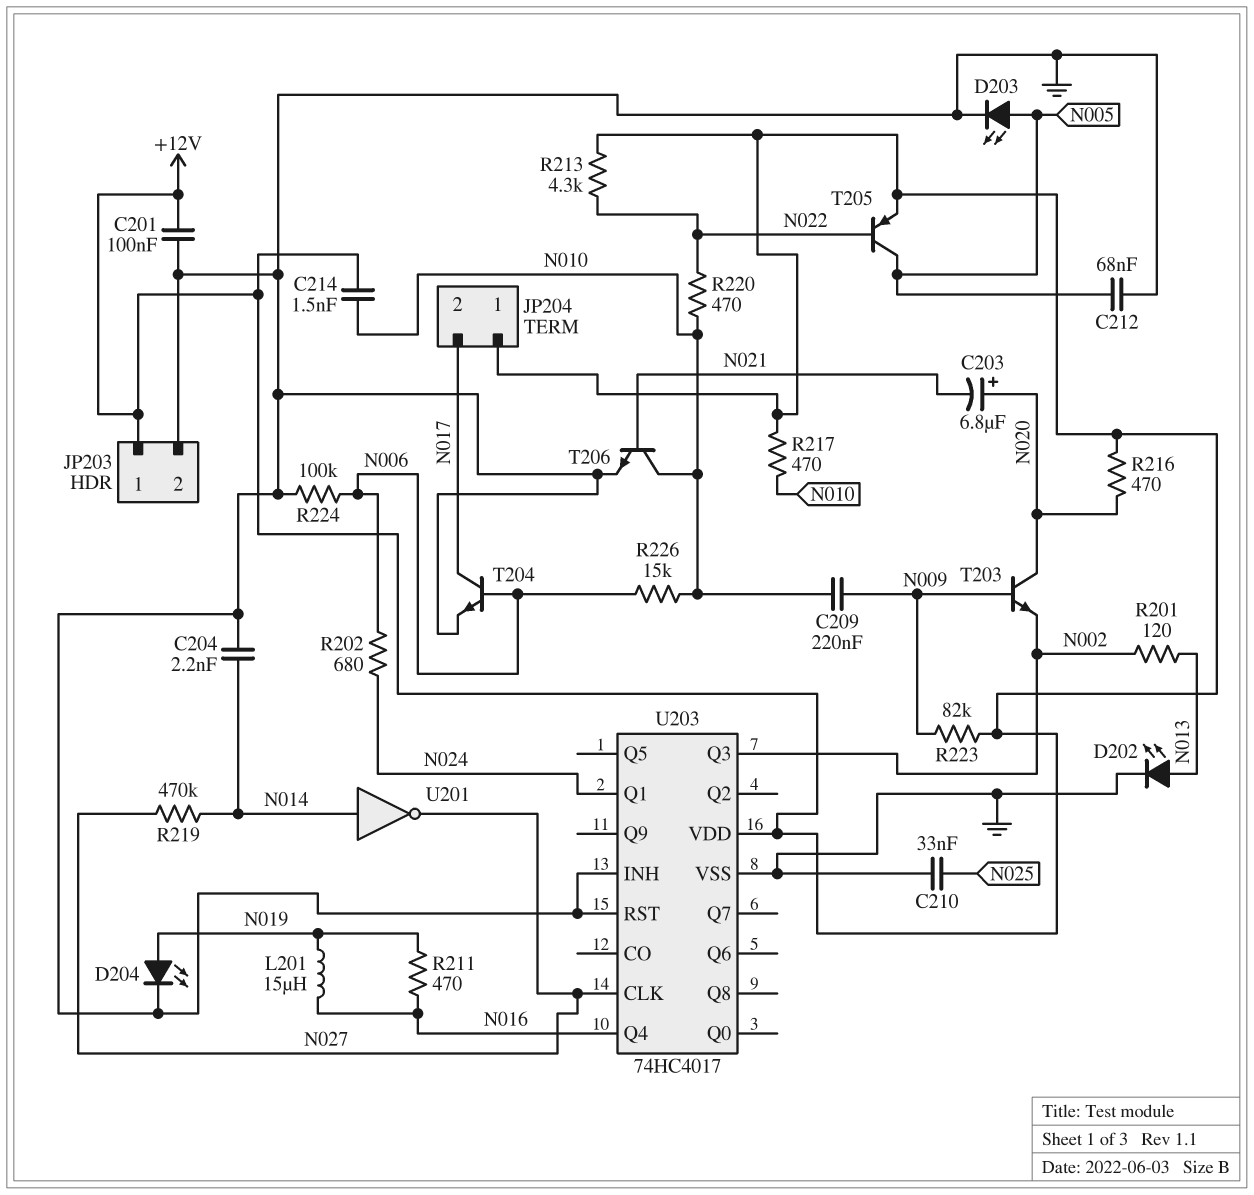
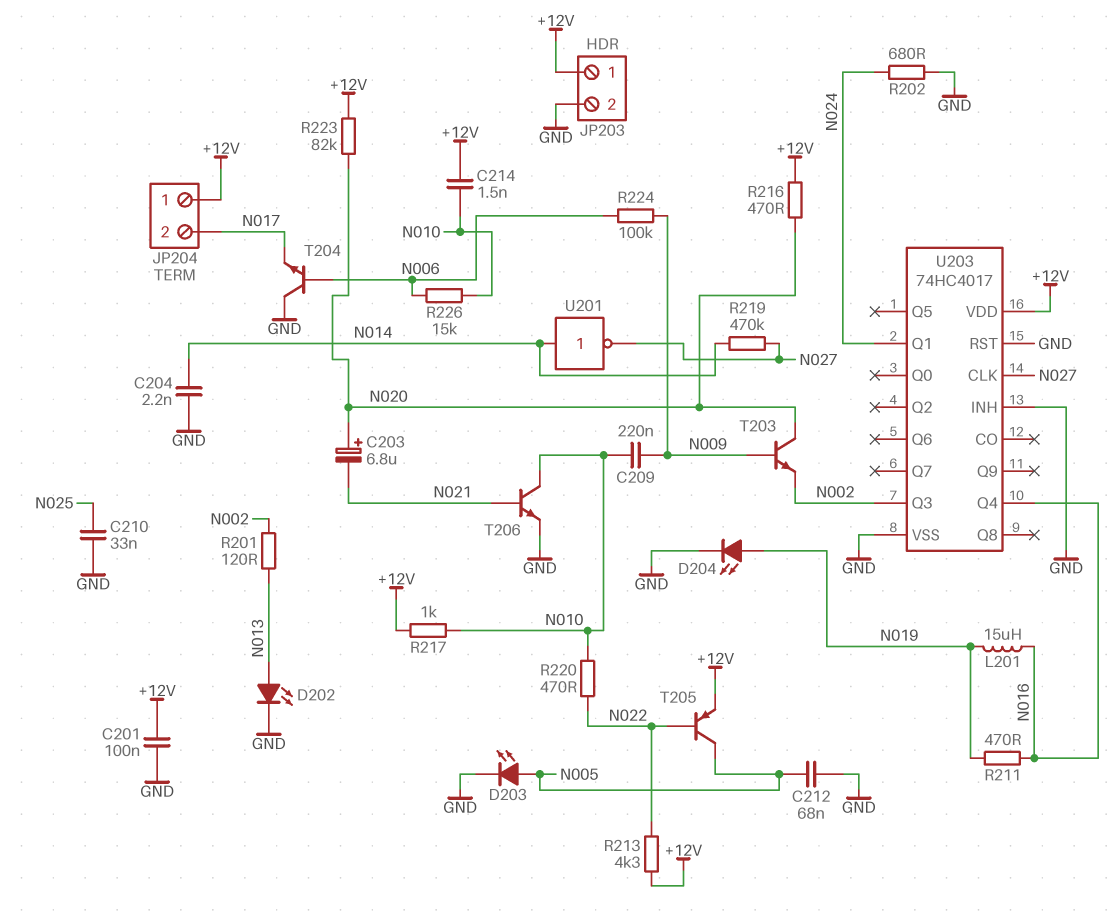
R202: 680 (N006, N024) -> 680 (GND, N024)
R217: 470 (+12V, N010) -> 1k (+12V, N010)
R223: 82k (+12V, N009) -> 82k (+12V, N020)
R224: 100k (GND, N006) -> 100k (N006, N009)
T204: NPN (B N006, C N017, E GND) -> NPN (B N006, C GND, E N017)

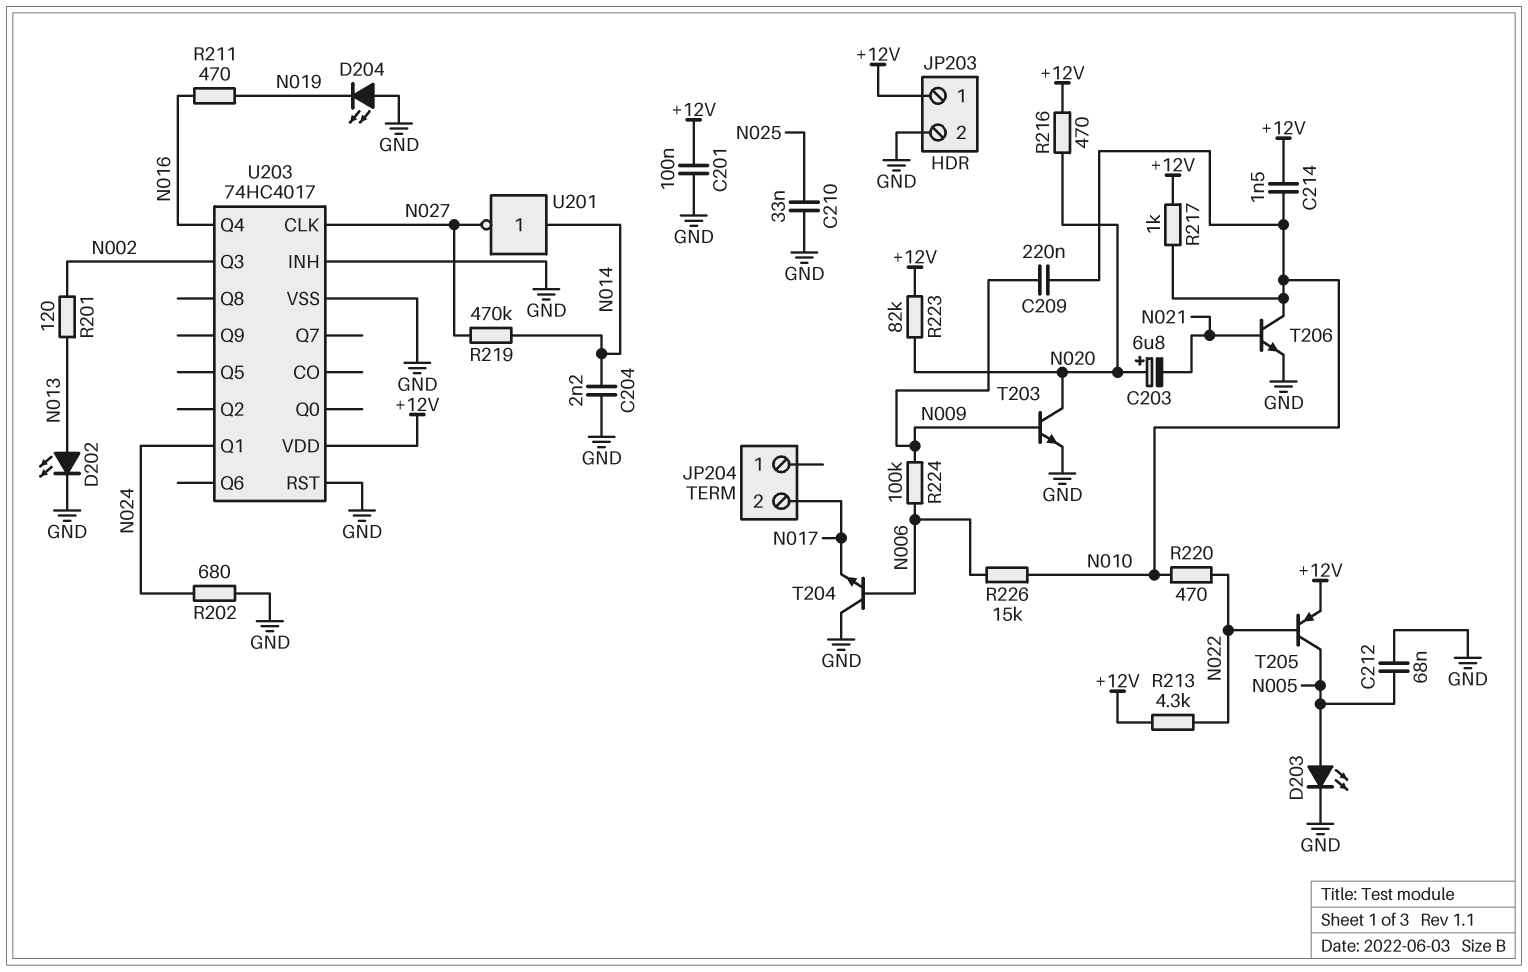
D204: LED (A N019, K GND) -> LED (A GND, K N019)
JP204 pin 1: +12V -> none
L201: 15uH (N016, N019) -> none
T203: NPN (B N009, C N020, E N002) -> NPN (B N009, C N020, E GND)

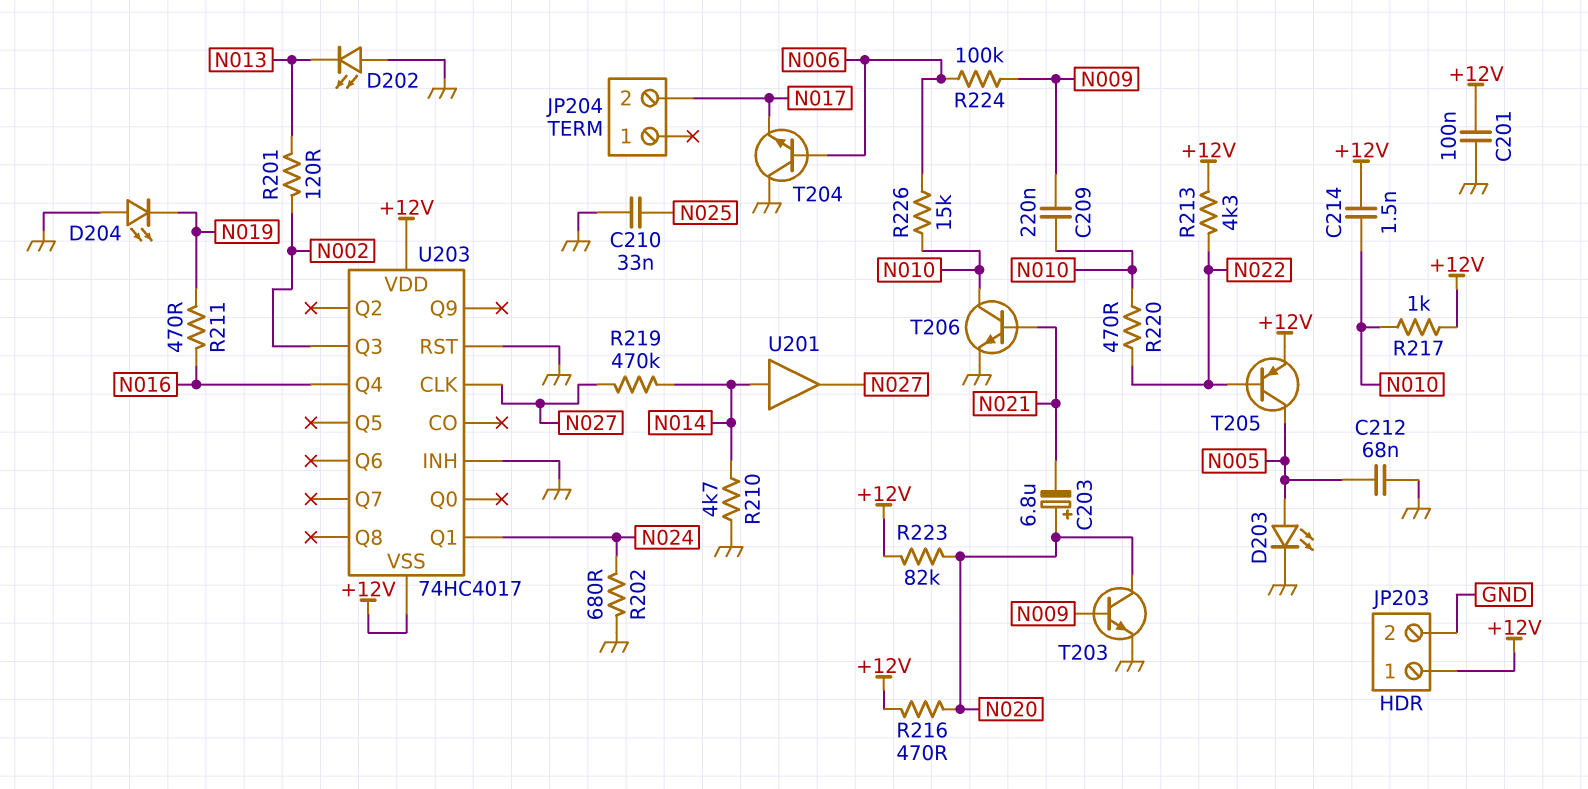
C204: 2.2nF (GND, N014) -> none
D202: LED (A N013, K GND) -> LED (A GND, K N013)
R210: none -> 4.7k (GND, N014)
U201: NOT (in N014, out N027) -> buffer (in N014, out N027)
U203 pin VSS: GND -> +12V

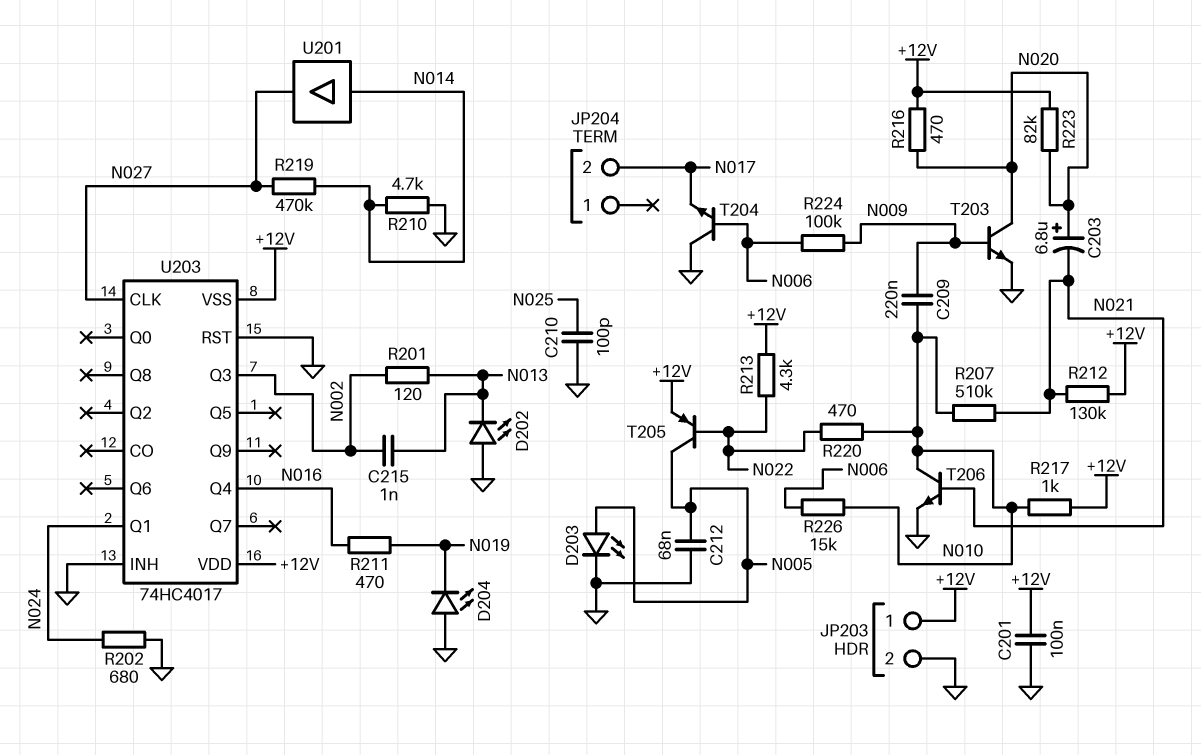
C210: 33nF (GND, N025) -> 100pF (GND, N025)
C214: 1.5nF (+12V, N010) -> none
C215: none -> 1nF (N002, N013)
R207: none -> 510k (N010, N021)
R212: none -> 130k (+12V, N021)

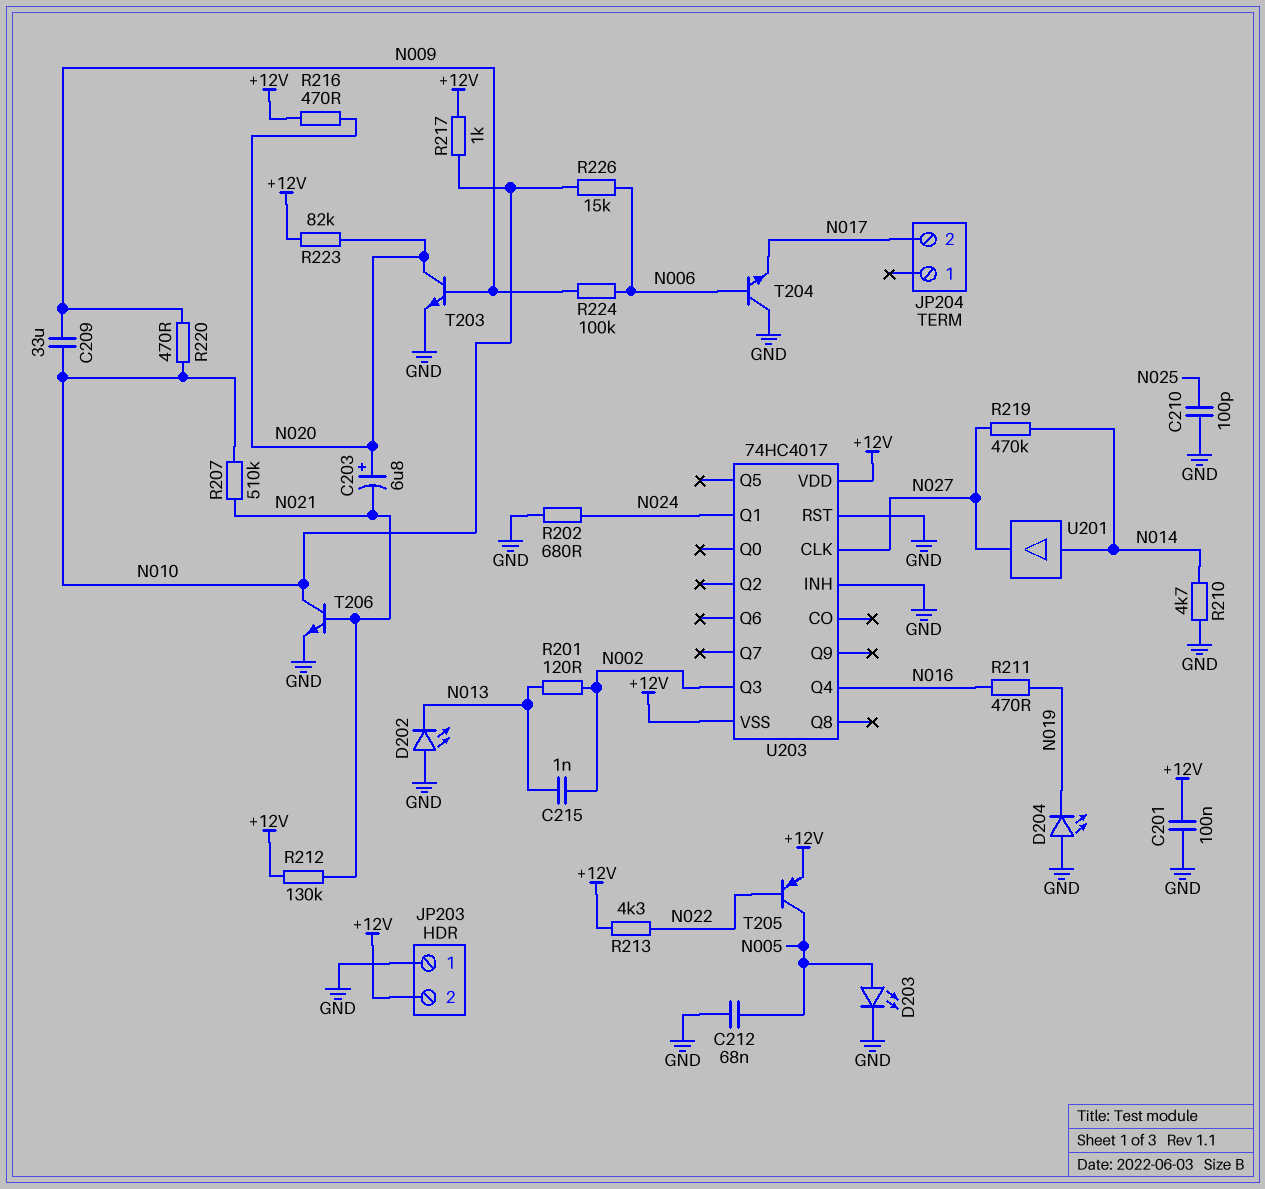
C209: 220nF (N009, N010) -> 33uF (N009, N010)
JP203 pin 1: +12V -> GND
JP203 pin 2: GND -> +12V
R220: 470 (N010, N022) -> 470 (N009, N010)

